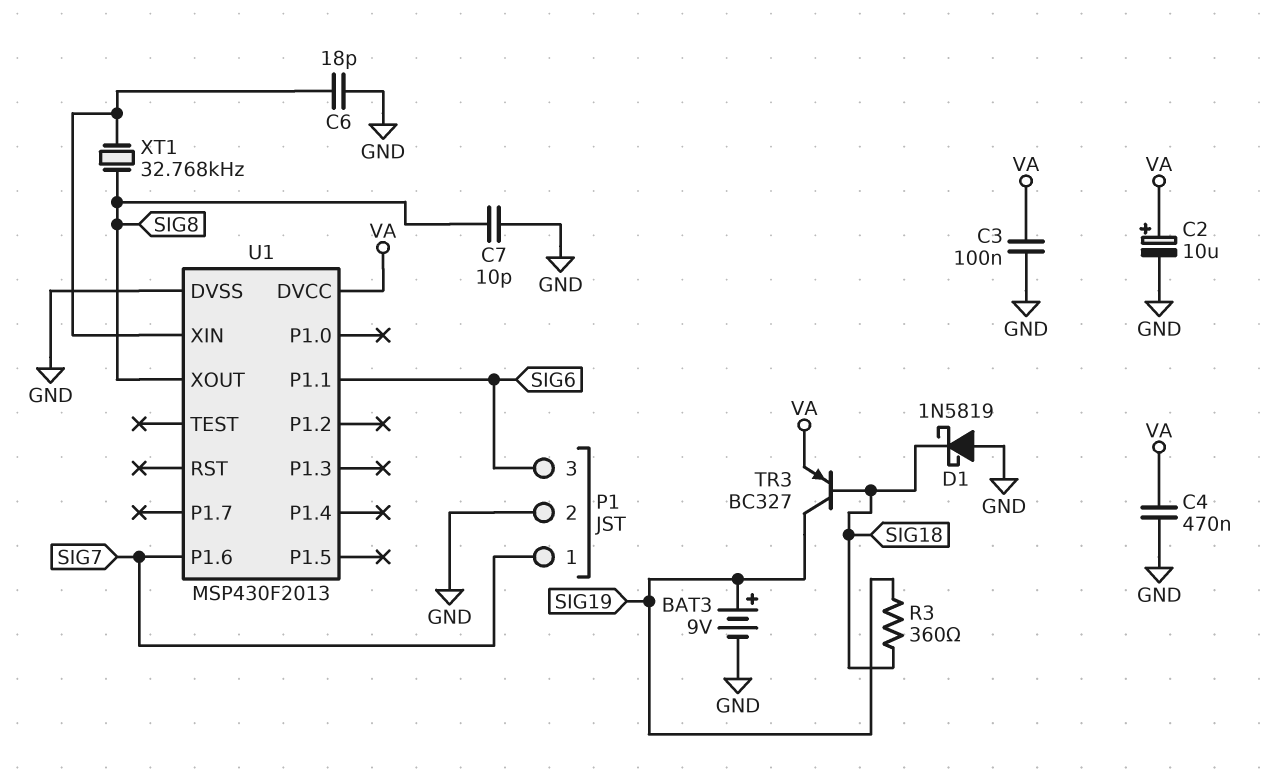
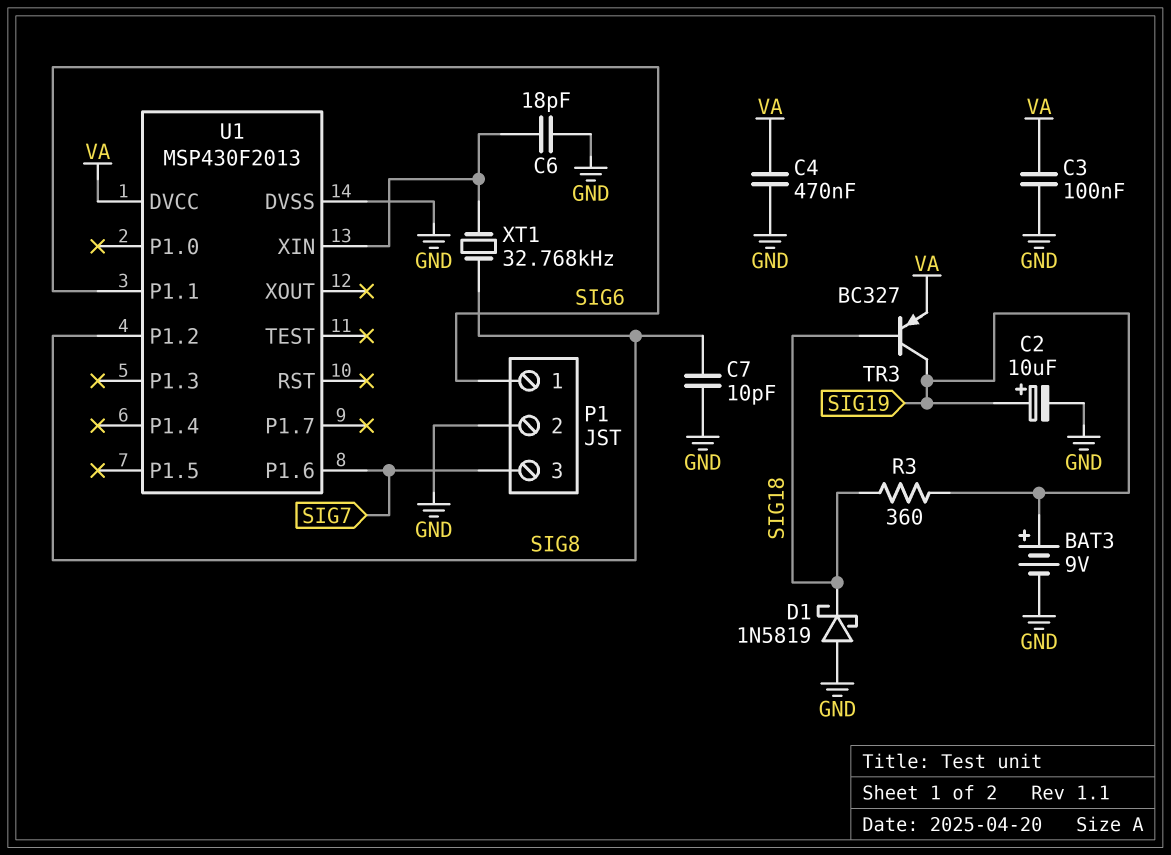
C2: 10uF (plus VA, minus GND) -> 10uF (plus SIG19, minus GND)
P1 pin 1: SIG7 -> SIG6
P1 pin 3: SIG6 -> SIG7
U1 pin P1.2: none -> SIG8
U1 pin XOUT: SIG8 -> none

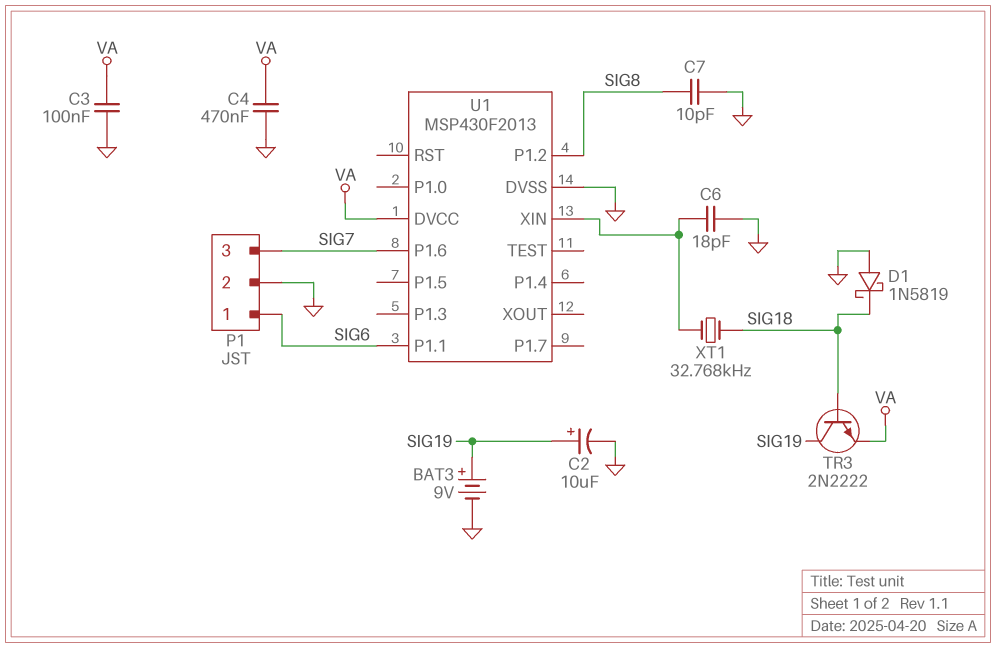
R3: 360 (SIG18, SIG19) -> none
TR3: PNP BC327 (B SIG18, C SIG19, E VA) -> NPN 2N2222 (B SIG18, C SIG19, E VA)
XT1: 32.768kHz (SIG8, U1/XIN) -> 32.768kHz (SIG18, U1/XIN)

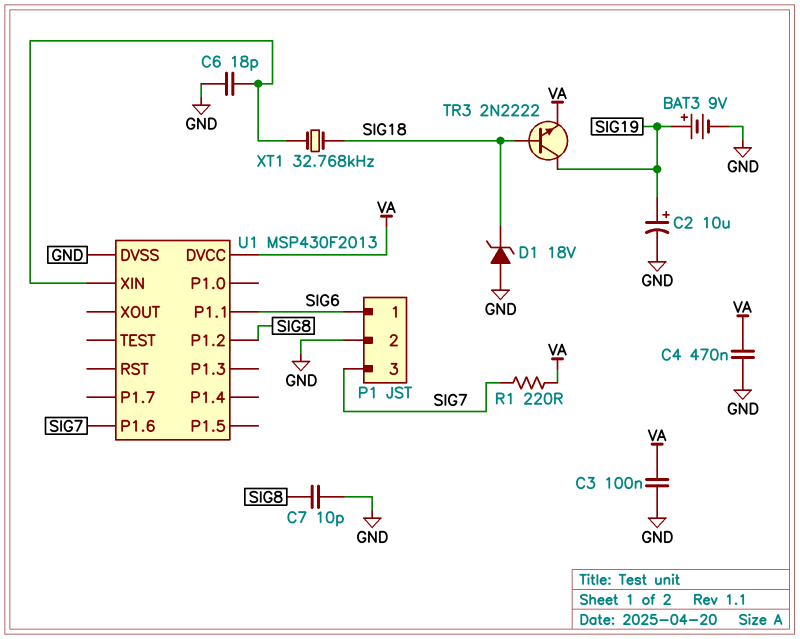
D1: schottky 1N5819 (A GND, K SIG18) -> zener 18V (A GND, K SIG18)
R1: none -> 220 (SIG7, VA)

